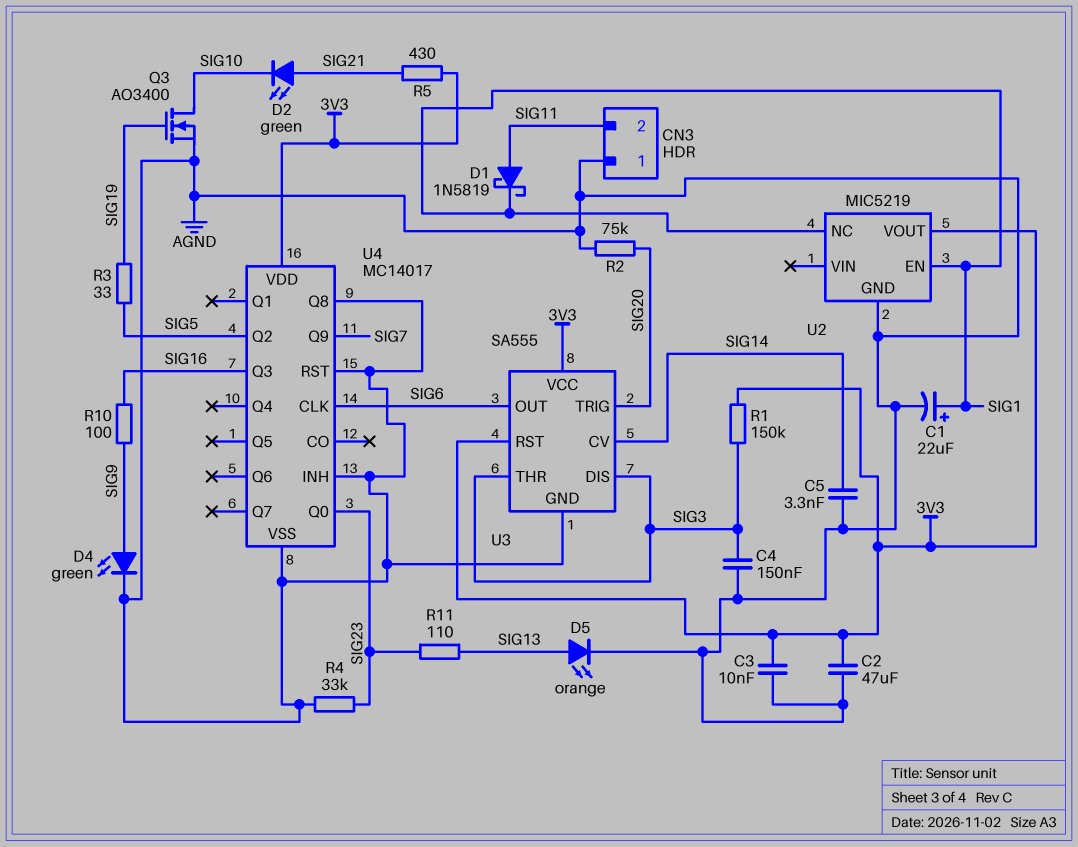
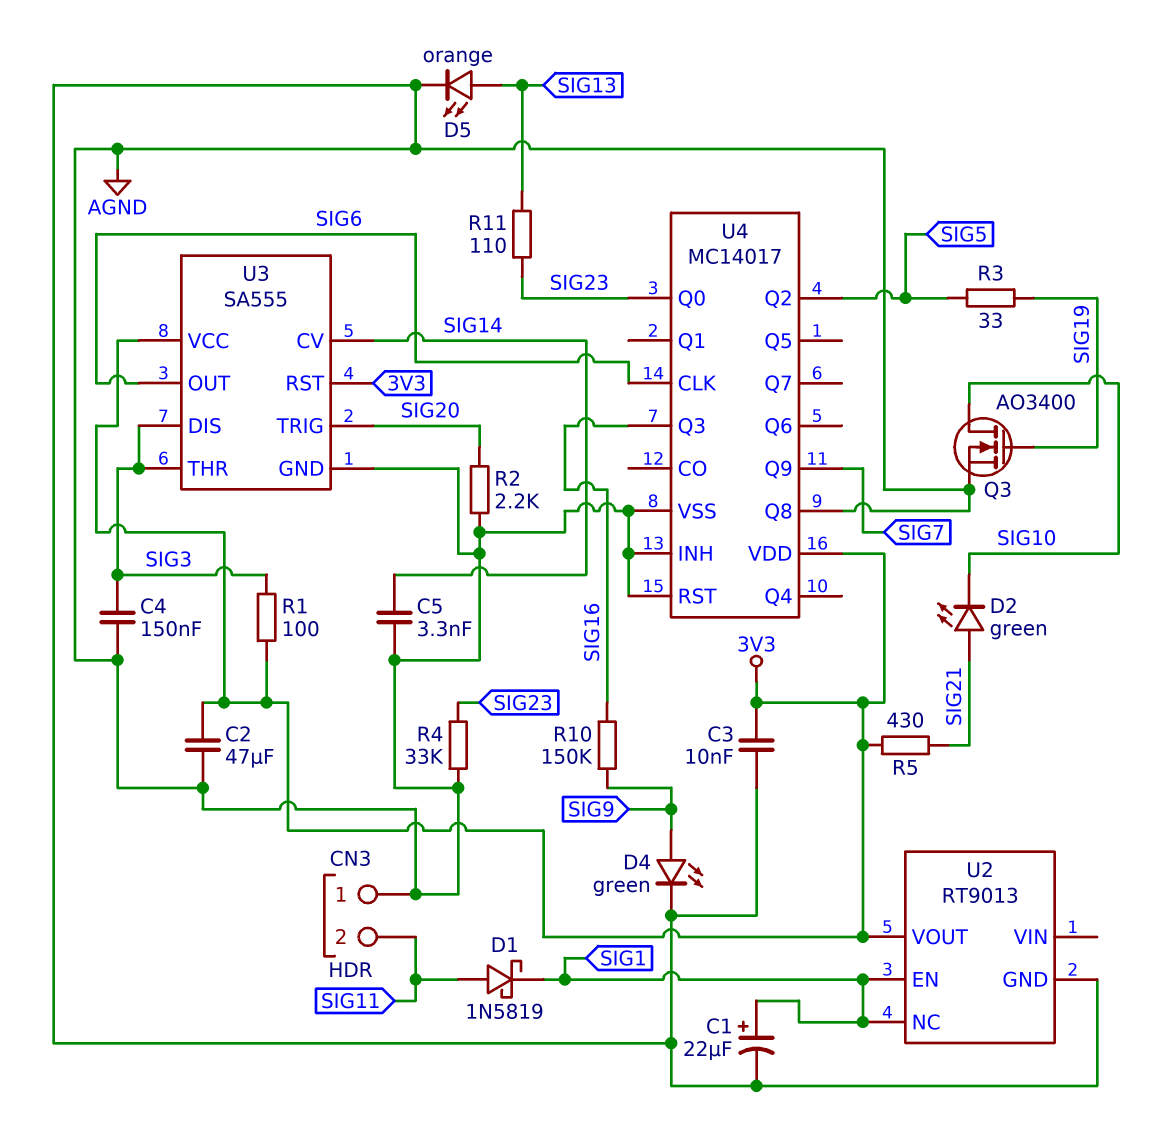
R1: 150k (3V3, SIG3) -> 100 (3V3, SIG3)
R2: 75k (AGND, SIG20) -> 2.2k (AGND, SIG20)
R10: 100 (SIG9, SIG16) -> 150k (SIG9, SIG16)
U2: MIC5219 -> RT9013

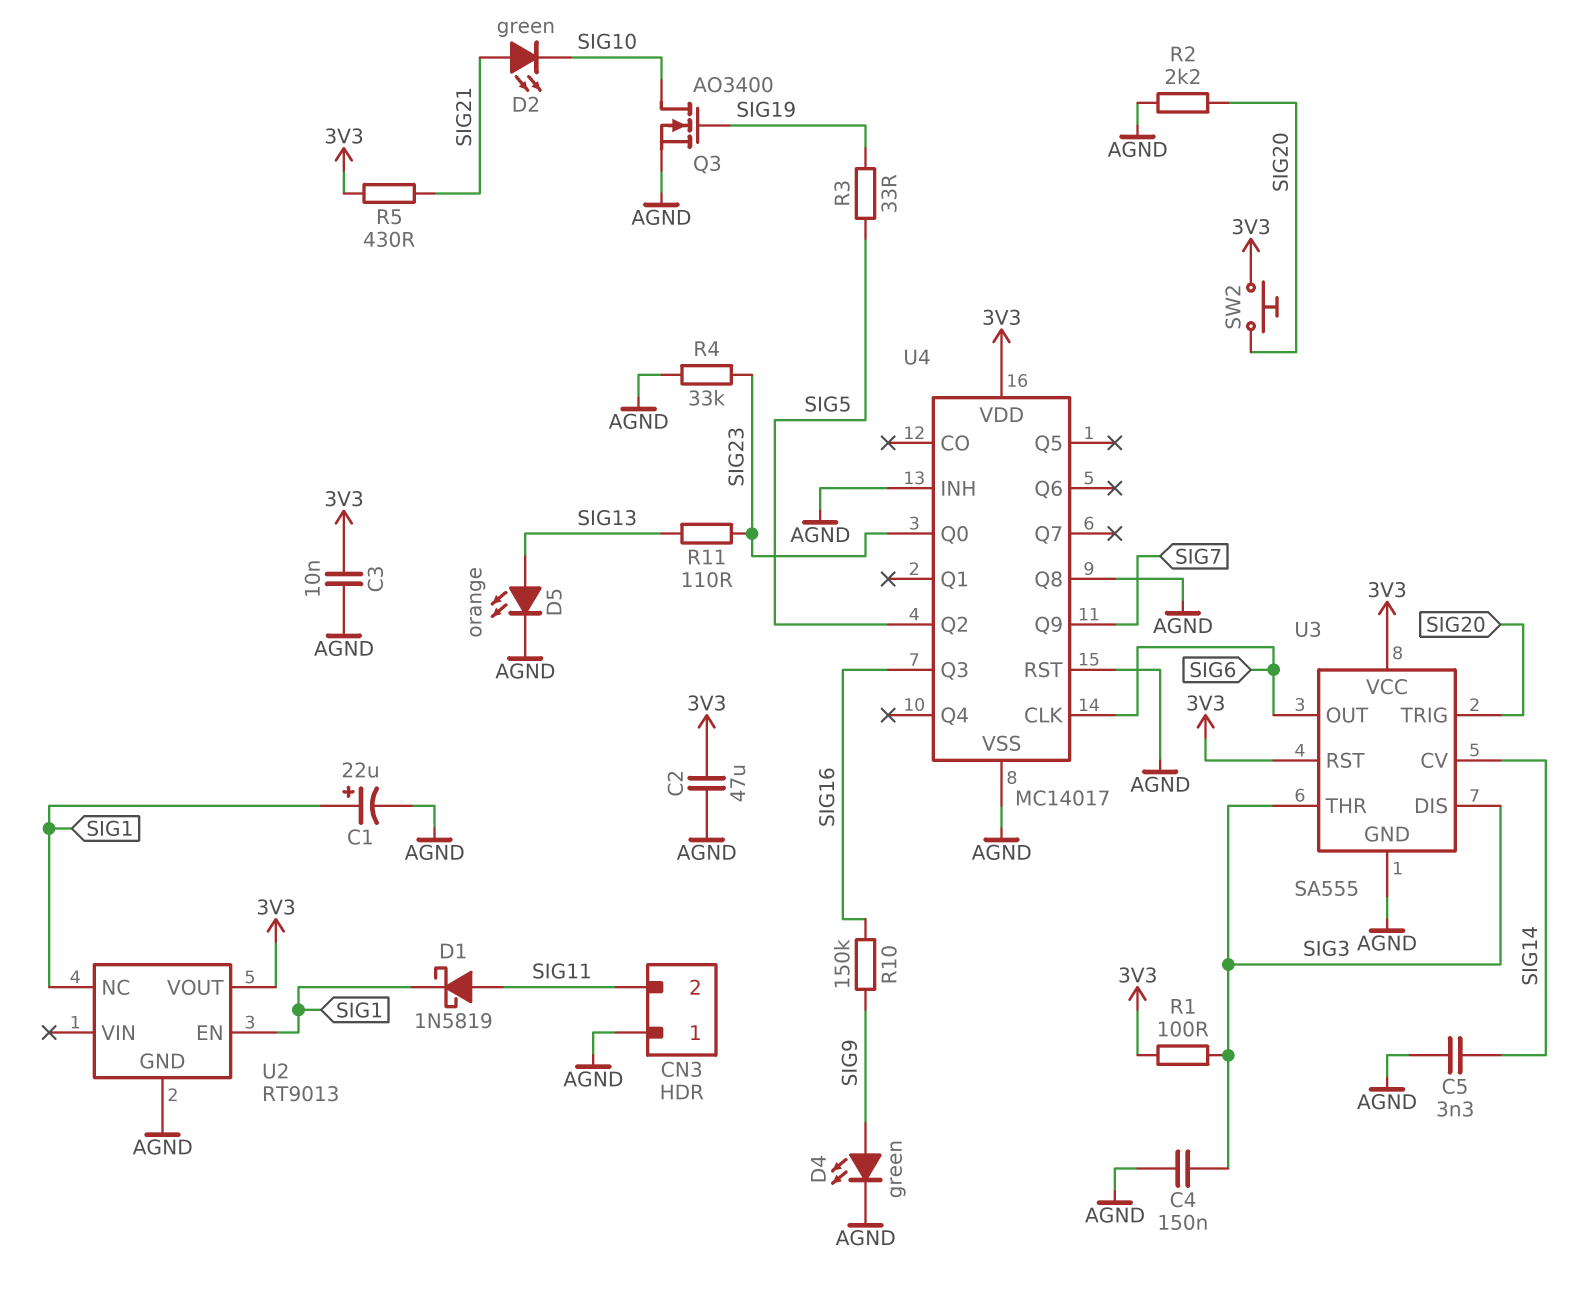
SW2: none -> button (3V3, SIG20)

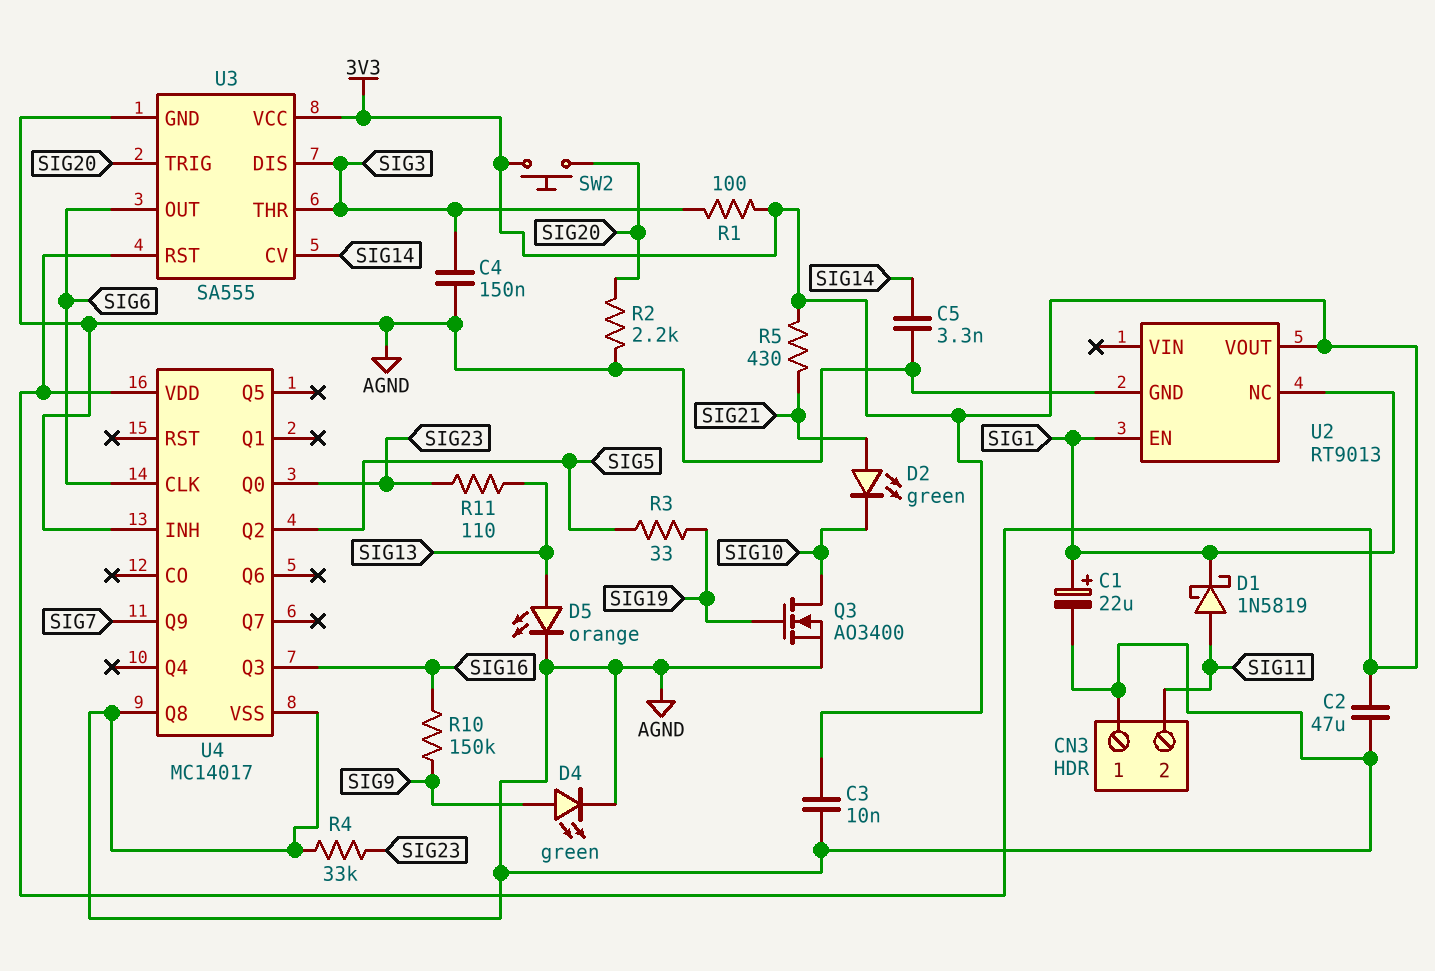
U4 pin RST: AGND -> none

